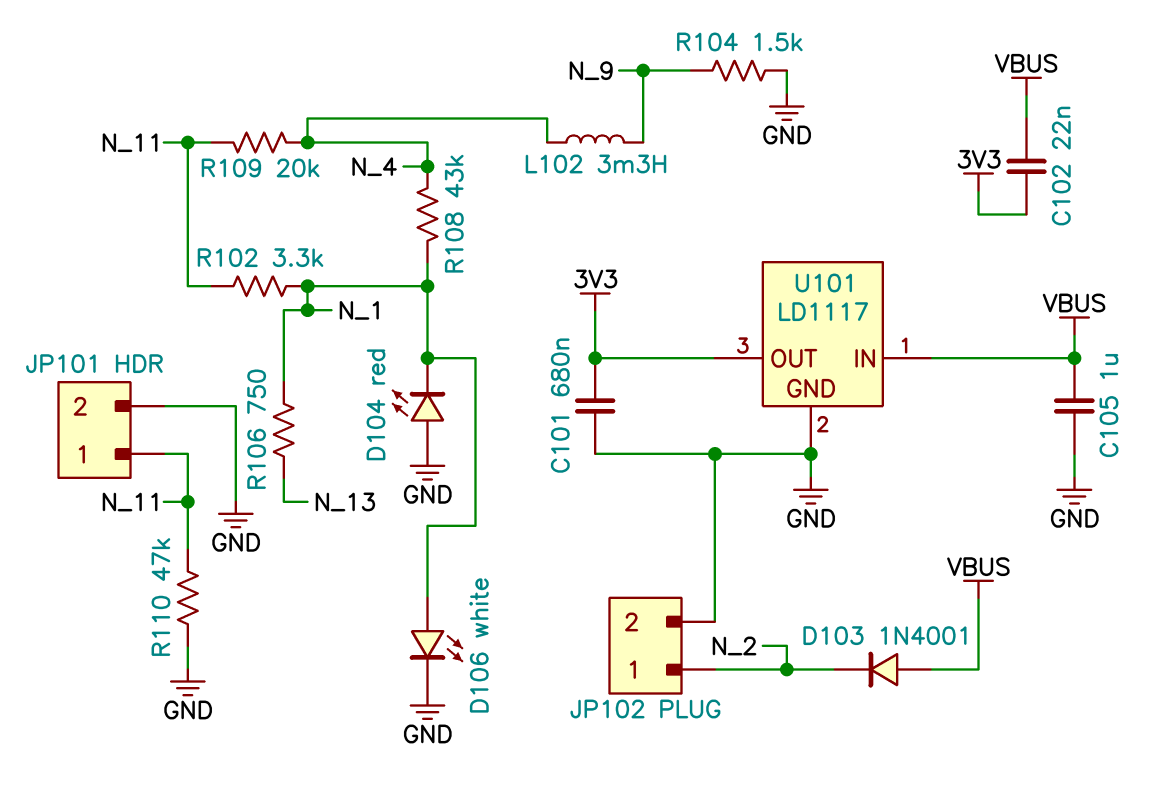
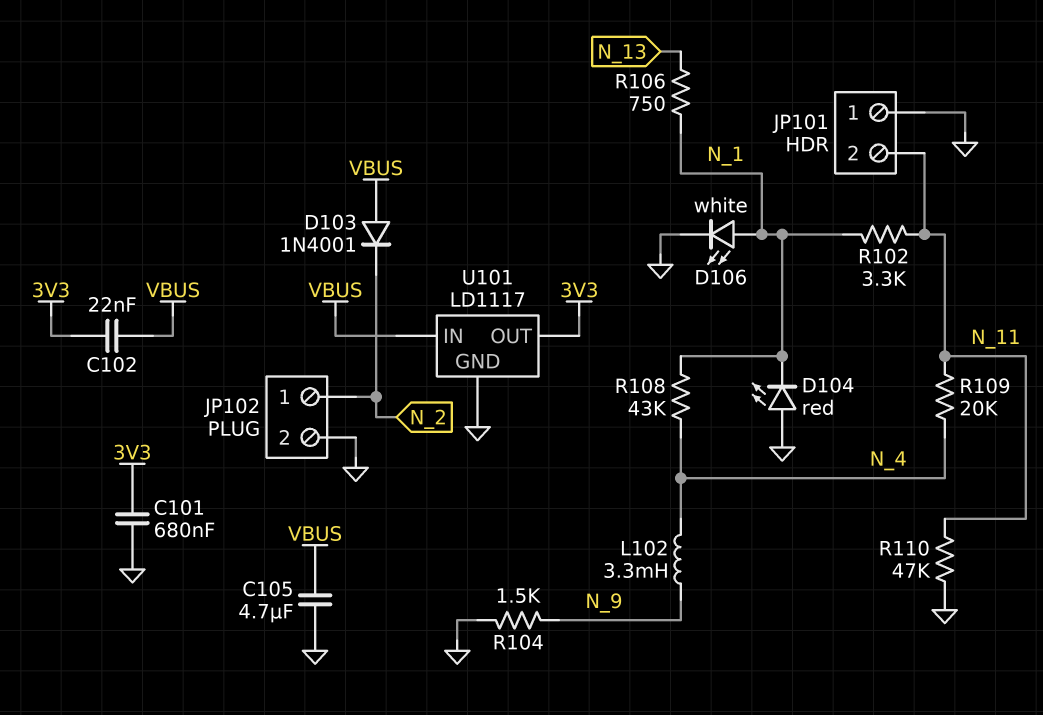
C105: 1uF (GND, VBUS) -> 4.7uF (GND, VBUS)
JP101 pin 1: N_11 -> GND
JP101 pin 2: GND -> N_11

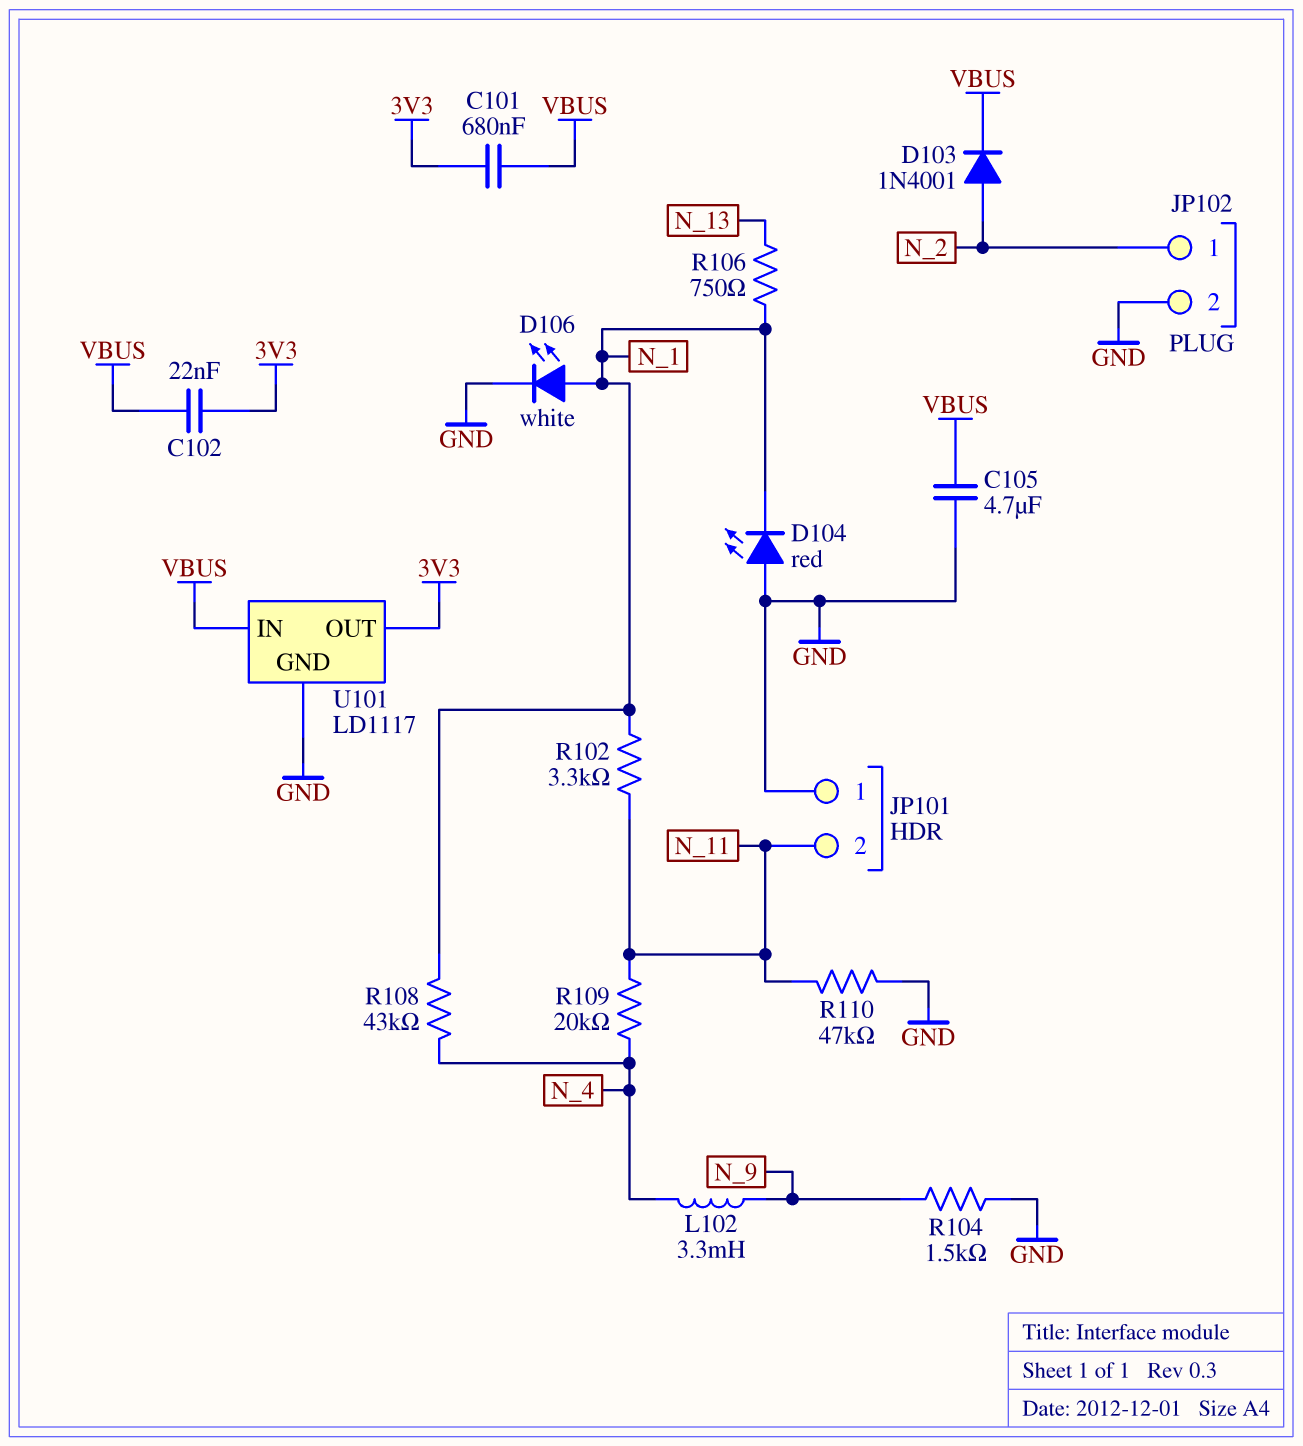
C101: 680nF (3V3, GND) -> 680nF (3V3, VBUS)
D103: diode 1N4001 (A VBUS, K N_2) -> diode 1N4001 (A N_2, K VBUS)

